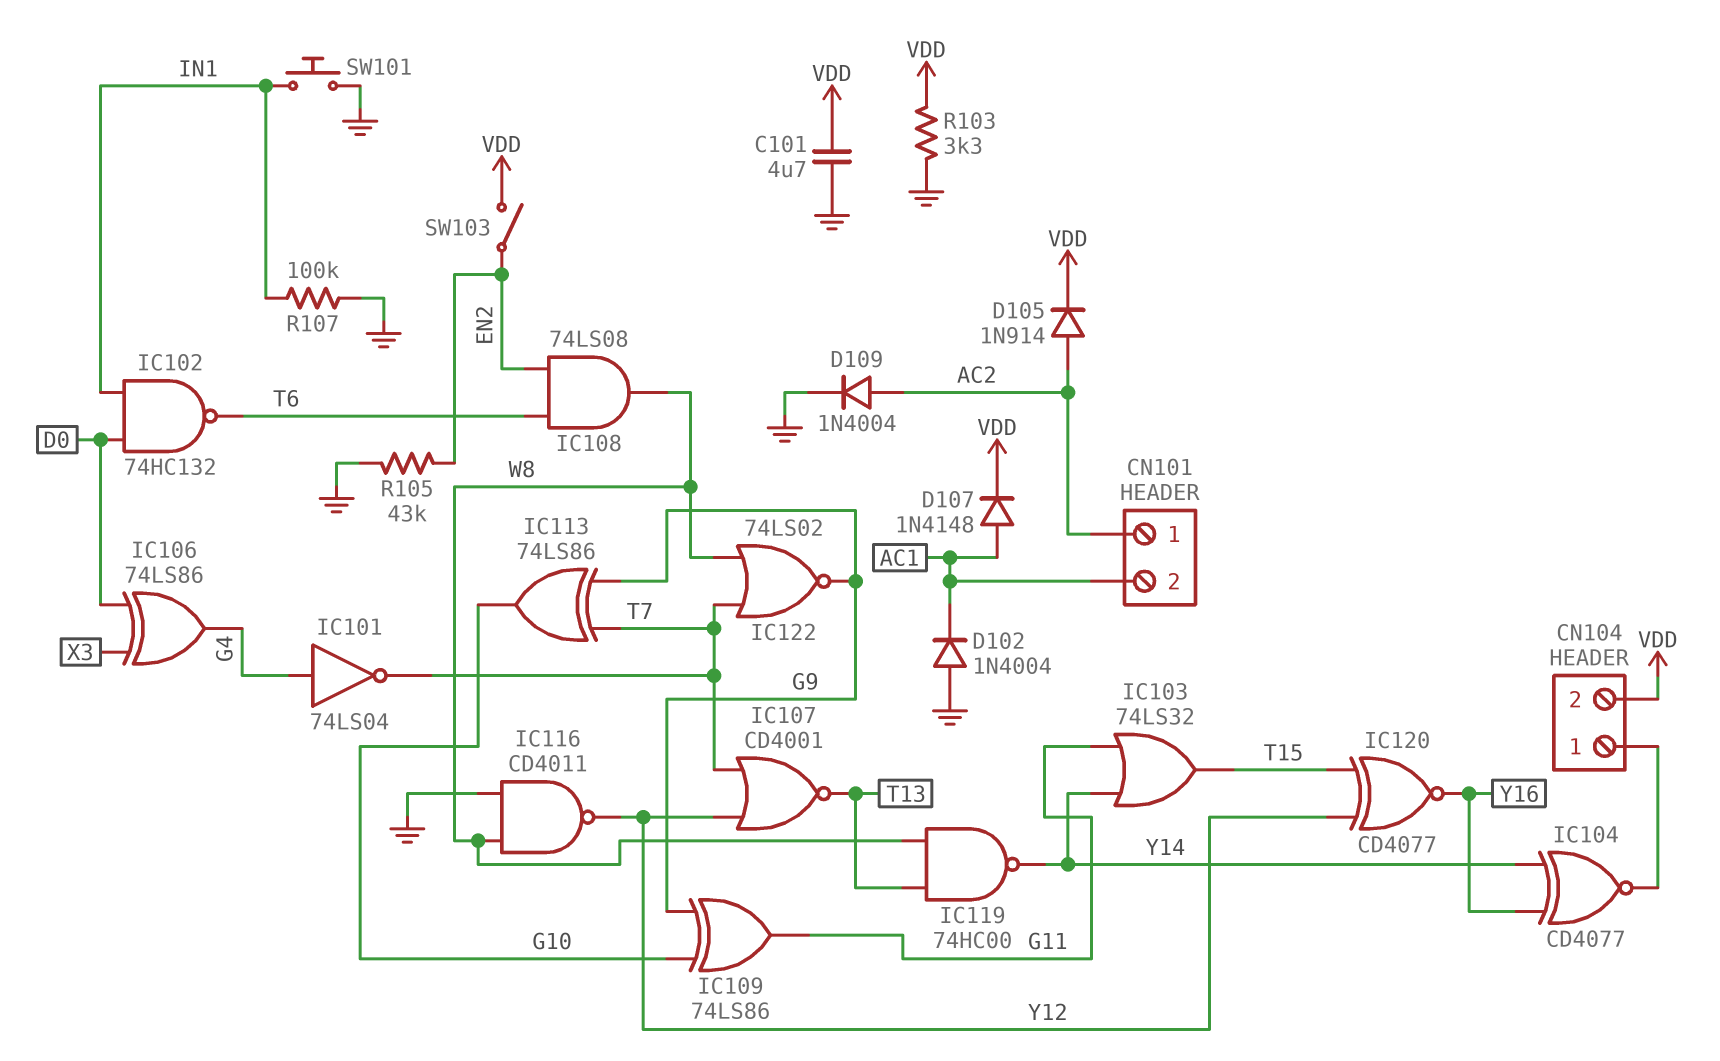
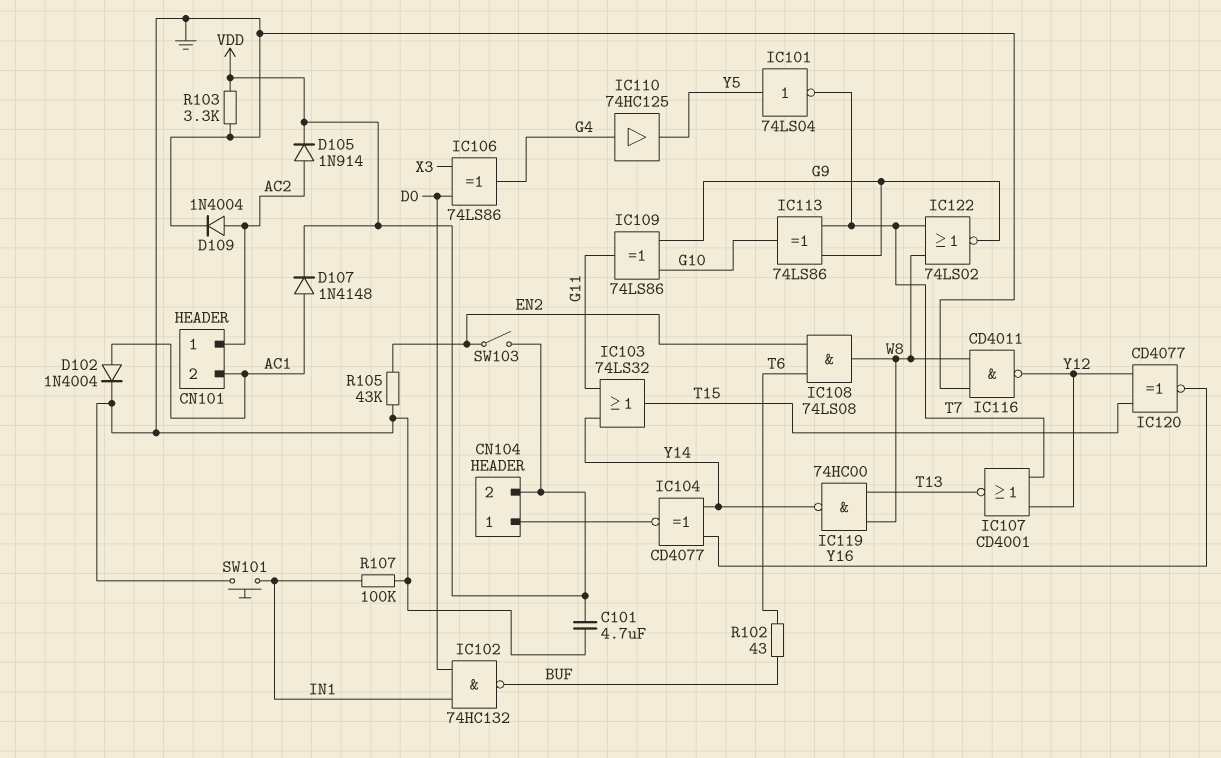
D102: diode 1N4004 (A GND, K AC1) -> diode 1N4004 (A AC1, K GND)
IC101: NOT 74LS04 (in G4, out T7) -> NOT 74LS04 (in Y5, out T7)
IC102: NAND 74HC132 (in D0, in IN1, out T6) -> NAND 74HC132 (in D0, in IN1, out BUF)
IC110: none -> buffer 74HC125 (in G4, out Y5)
R102: none -> 43 (BUF, T6)

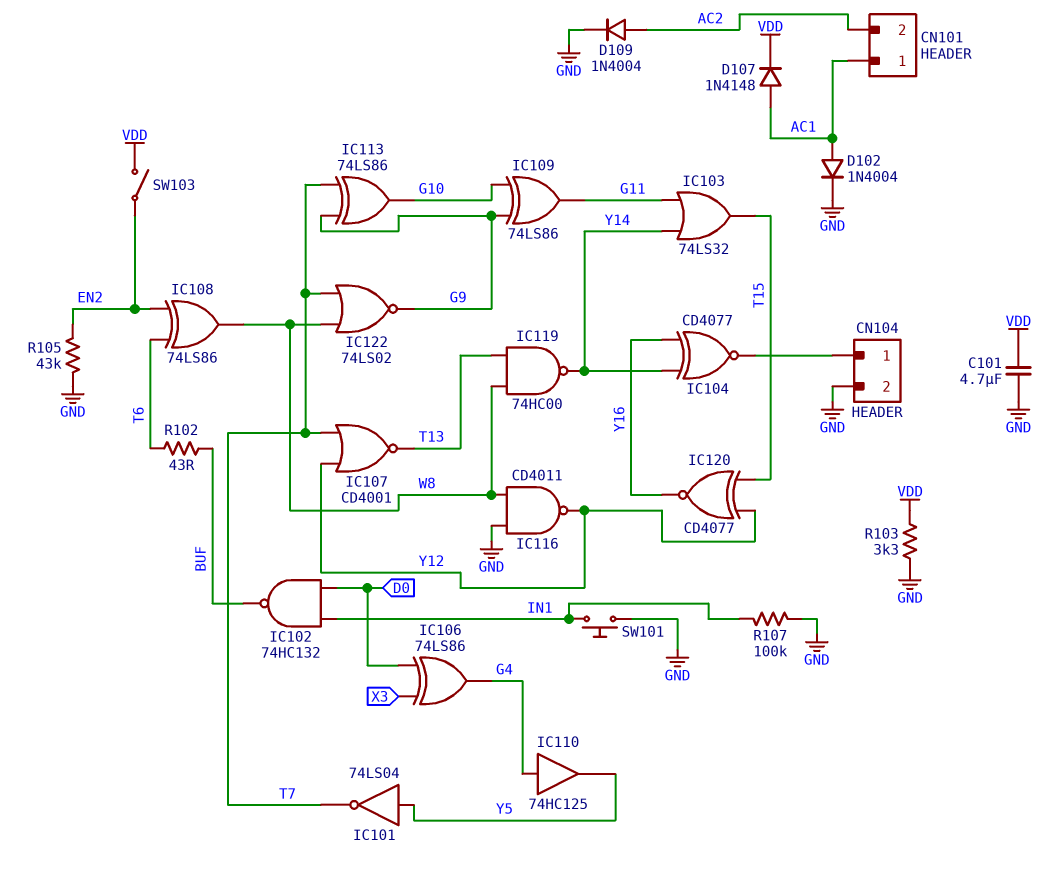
CN101 pin 1: AC2 -> AC1
CN101 pin 2: AC1 -> AC2
CN104 pin 2: VDD -> GND
D105: diode 1N914 (A AC2, K VDD) -> none
IC108: AND 74LS08 (in EN2, in T6, out W8) -> XOR 74LS86 (in EN2, in T6, out W8)

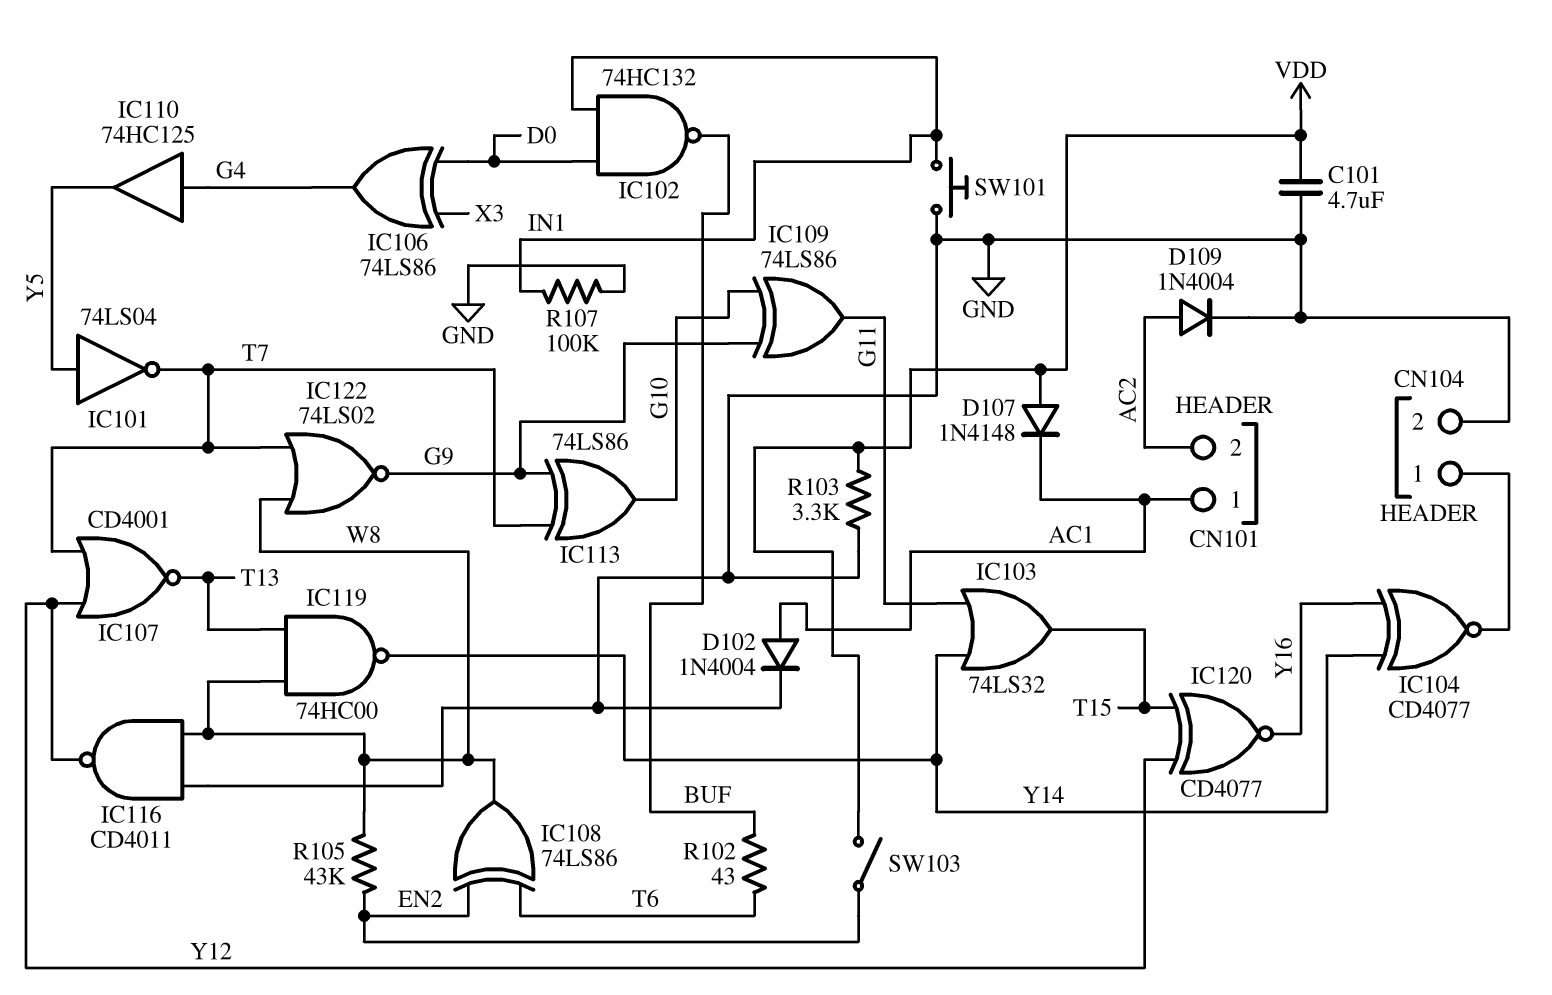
D107: diode 1N4148 (A AC1, K VDD) -> diode 1N4148 (A VDD, K AC1)
R105: 43k (EN2, GND) -> 43k (EN2, W8)

